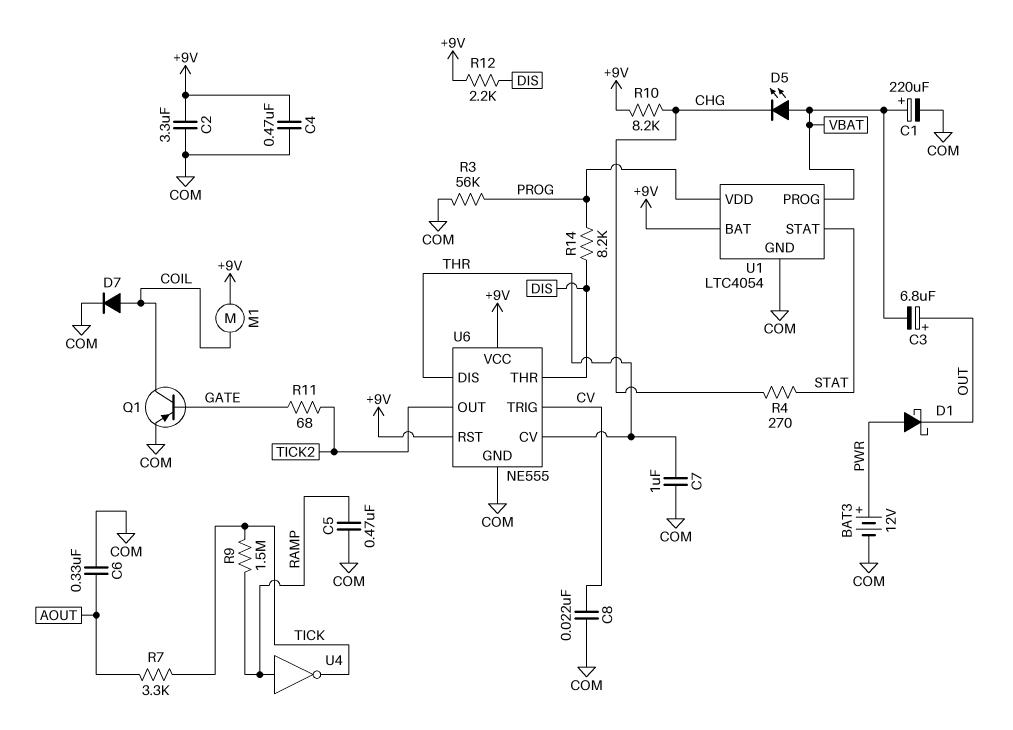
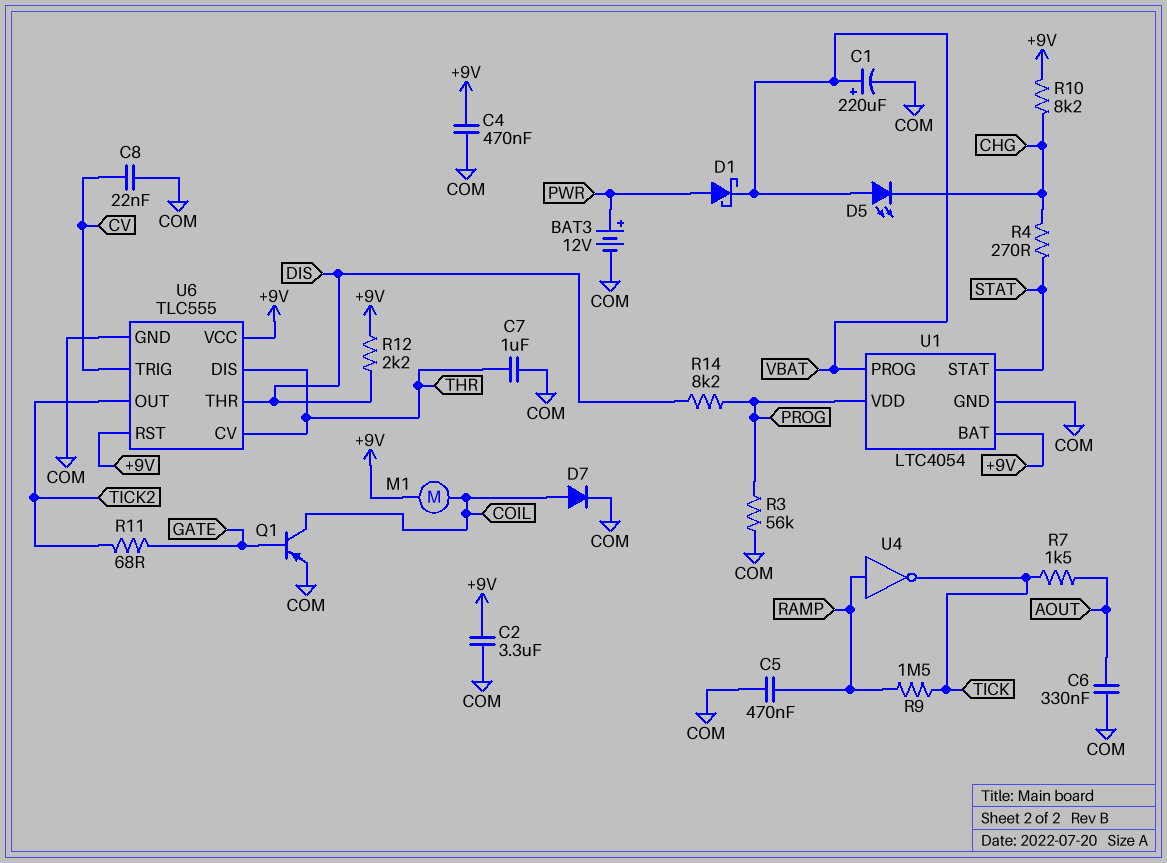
C3: 6.8uF (plus OUT, minus VBAT) -> none
D1: schottky (A PWR, K OUT) -> schottky (A PWR, K VBAT)
R7: 3.3k (AOUT, TICK) -> 1.5k (AOUT, TICK)
U6: NE555 -> TLC555

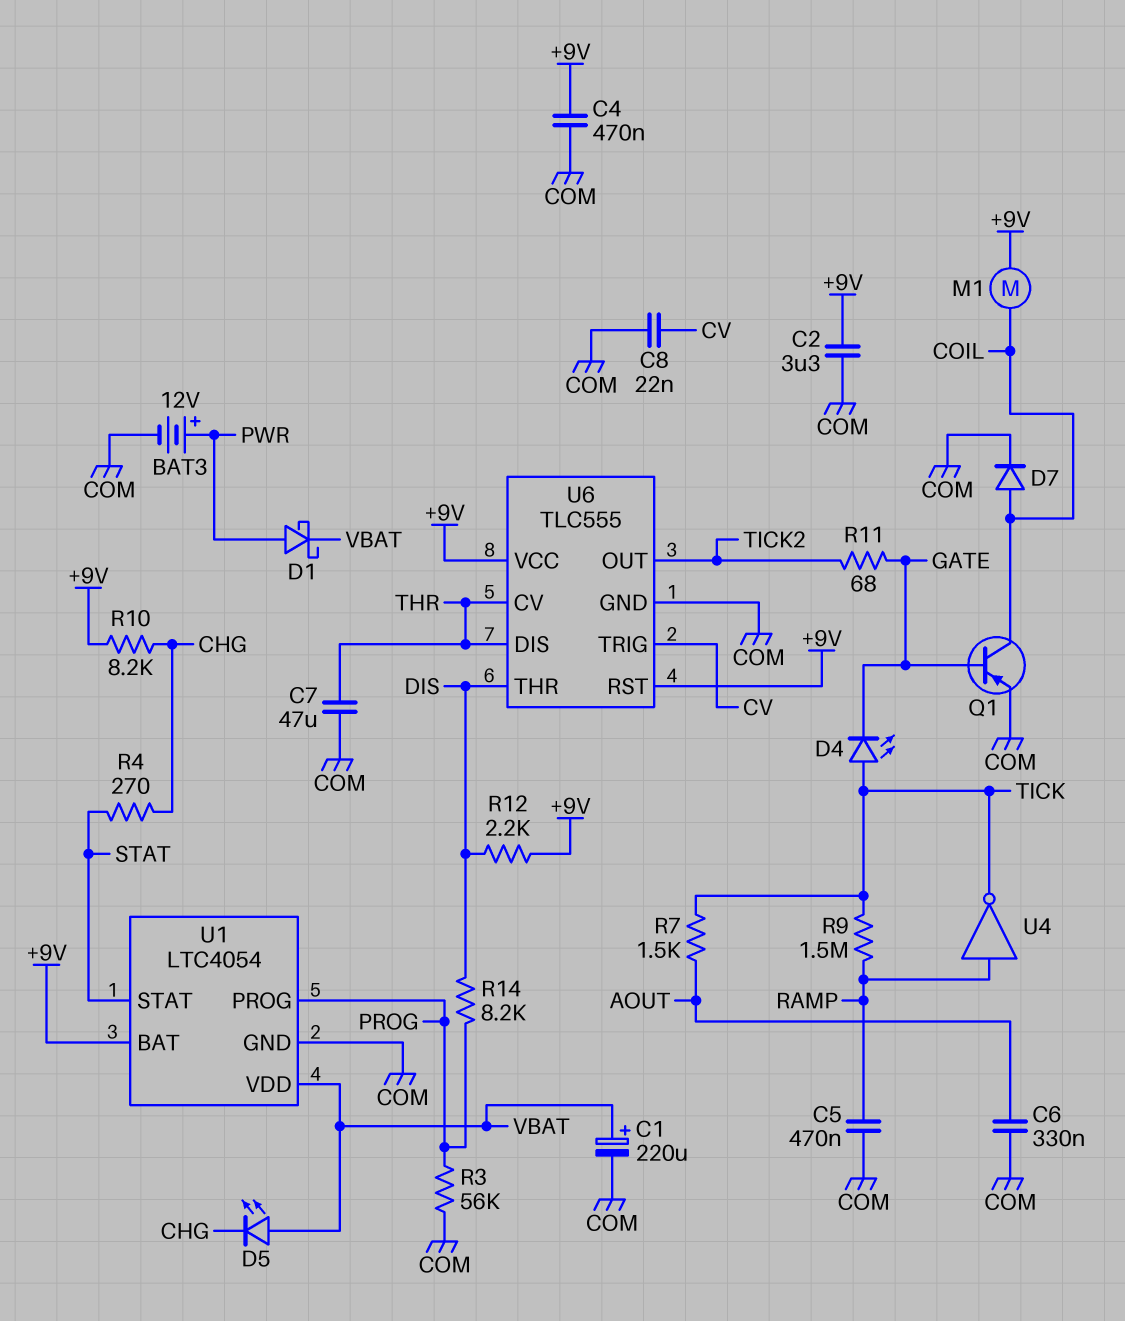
C7: 1uF (COM, THR) -> 47uF (COM, THR)
D4: none -> LED (A TICK, K GATE)
U1 pin PROG: VBAT -> PROG
U1 pin VDD: PROG -> VBAT

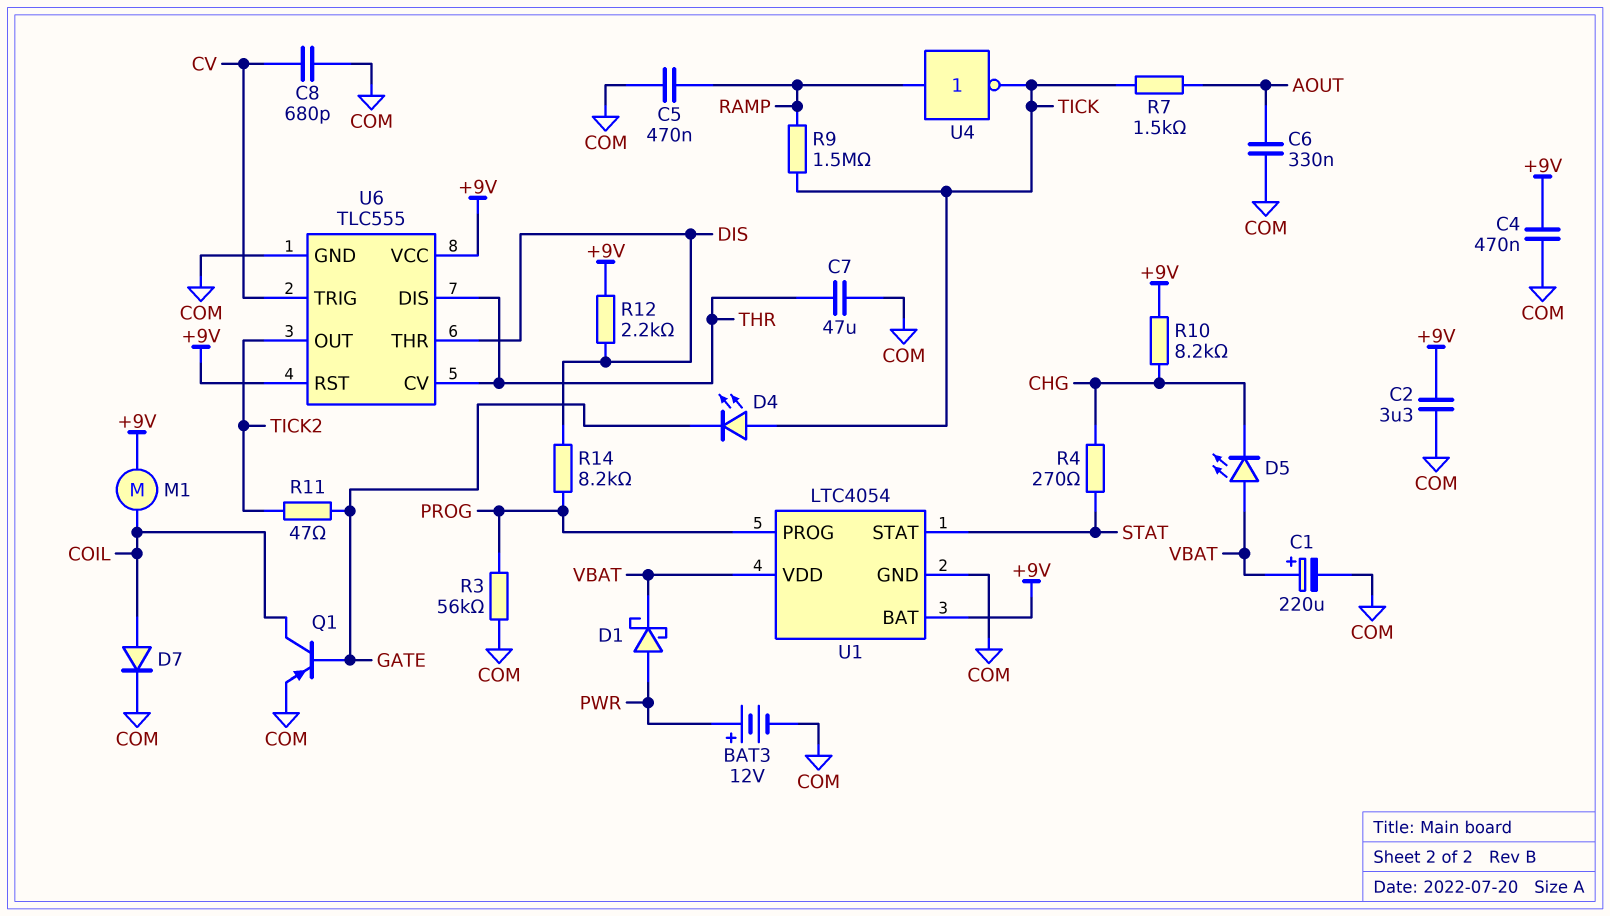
C8: 22nF (COM, CV) -> 680pF (COM, CV)
R11: 68 (GATE, TICK2) -> 47 (GATE, TICK2)

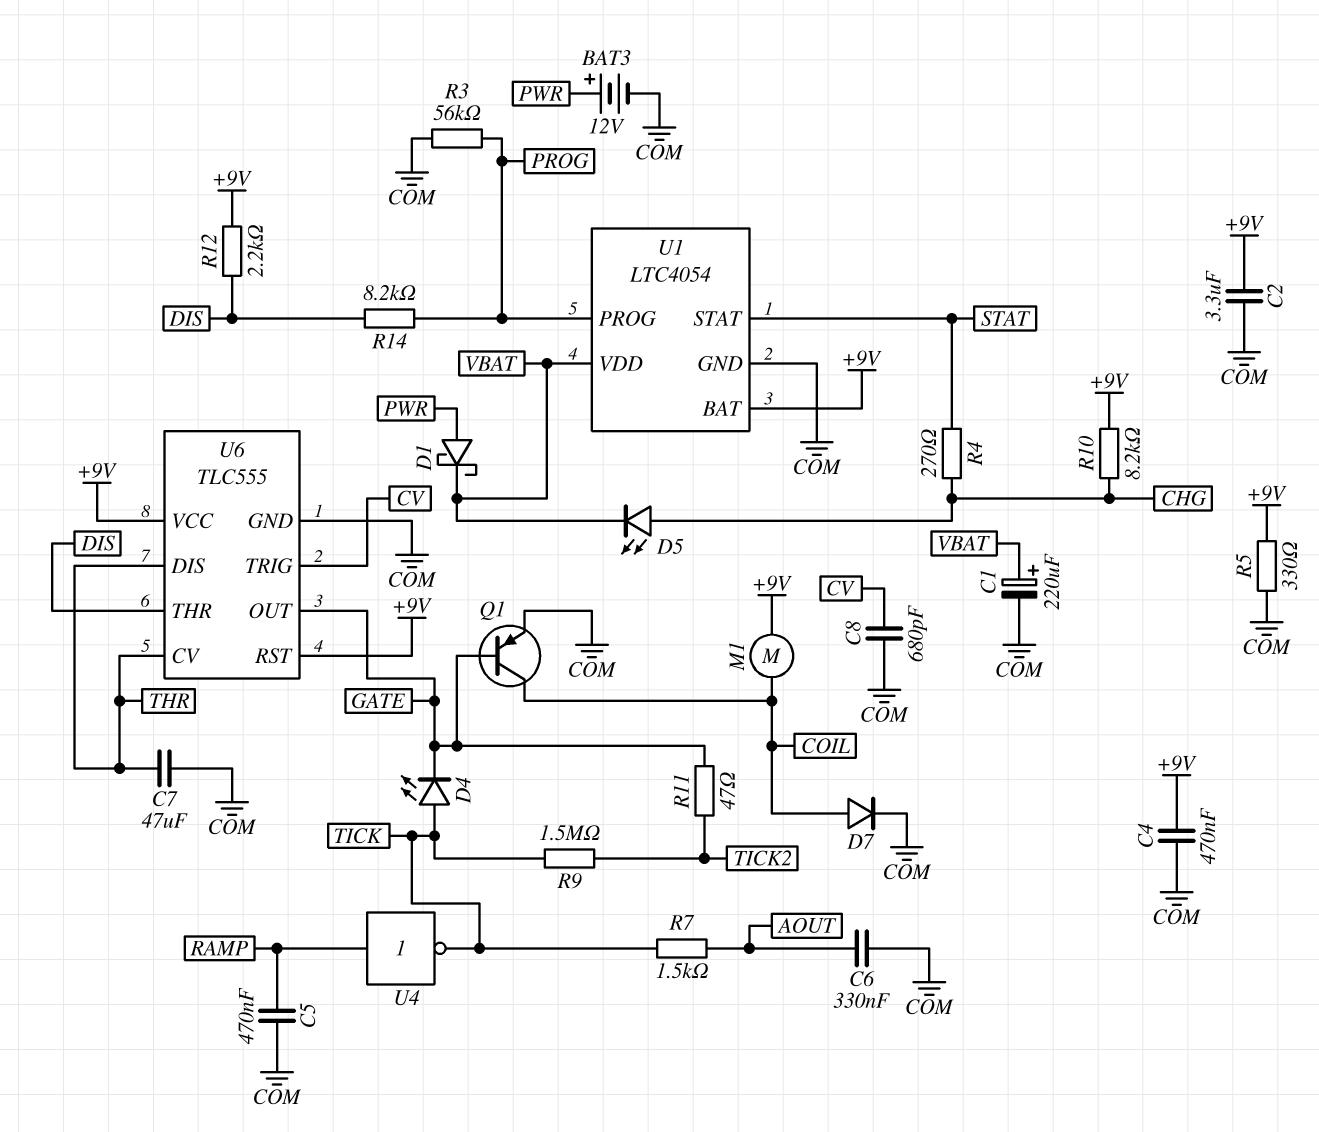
D5: LED (A VBAT, K CHG) -> LED (A CHG, K VBAT)
R5: none -> 330 (+9V, COM)
R9: 1.5M (RAMP, TICK) -> 1.5M (TICK, TICK2)
U6 pin OUT: TICK2 -> GATE

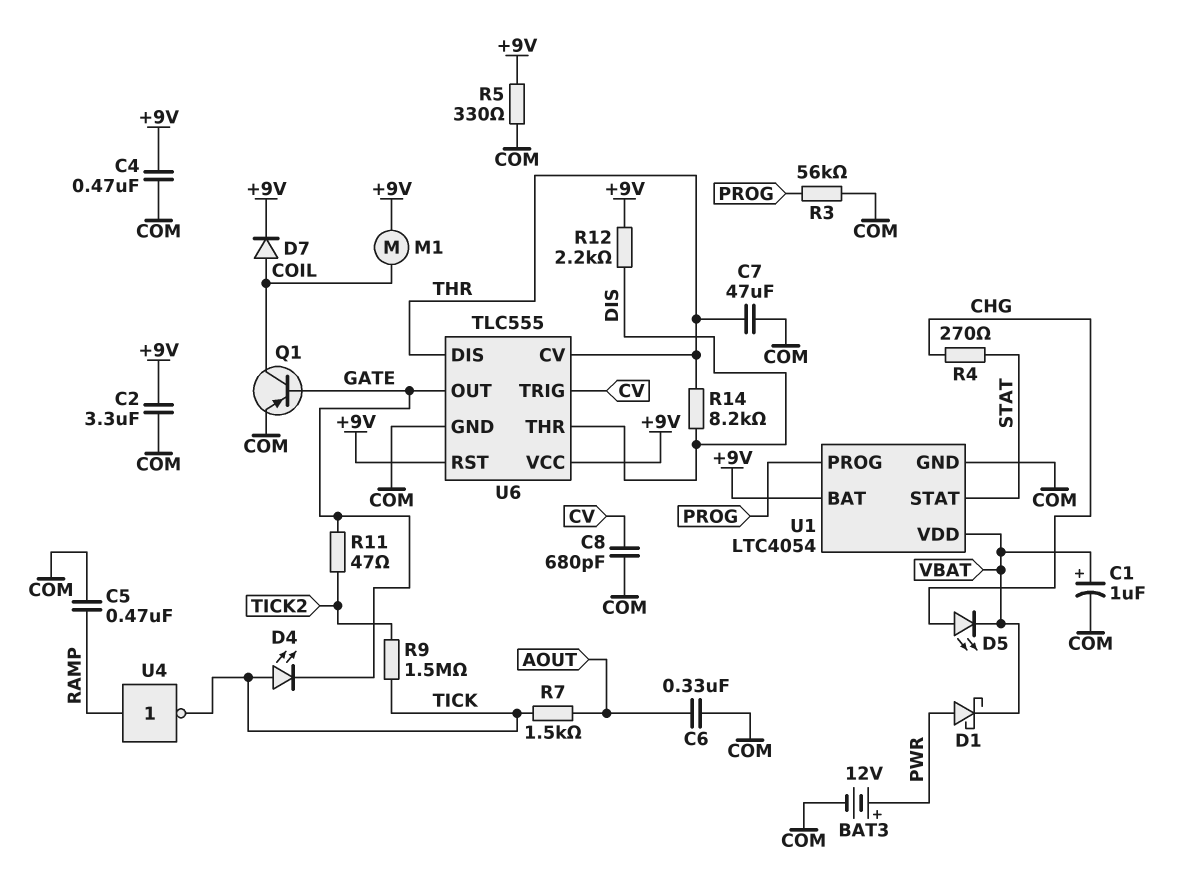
C1: 220uF (plus VBAT, minus COM) -> 1uF (plus VBAT, minus COM)
D7: diode (A COIL, K COM) -> diode (A COIL, K +9V)
R10: 8.2k (+9V, CHG) -> none
R14: 8.2k (DIS, PROG) -> 8.2k (DIS, THR)

